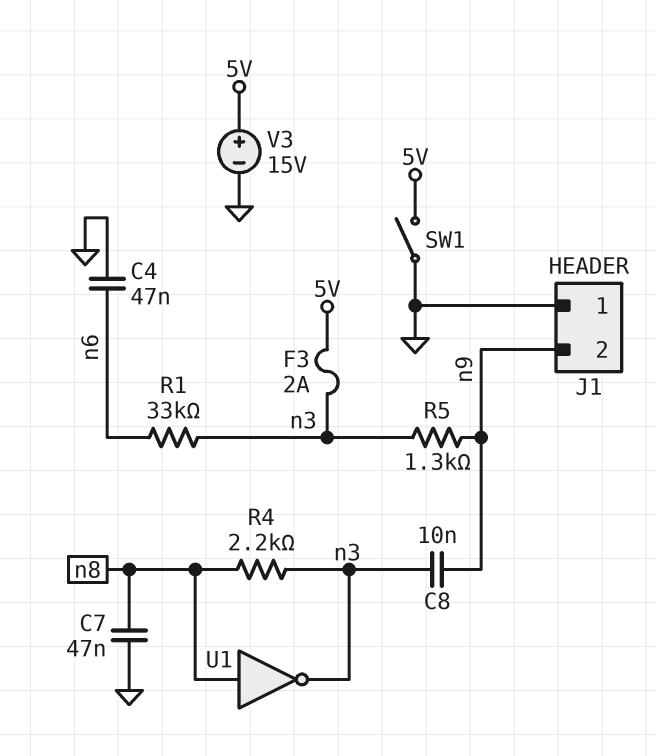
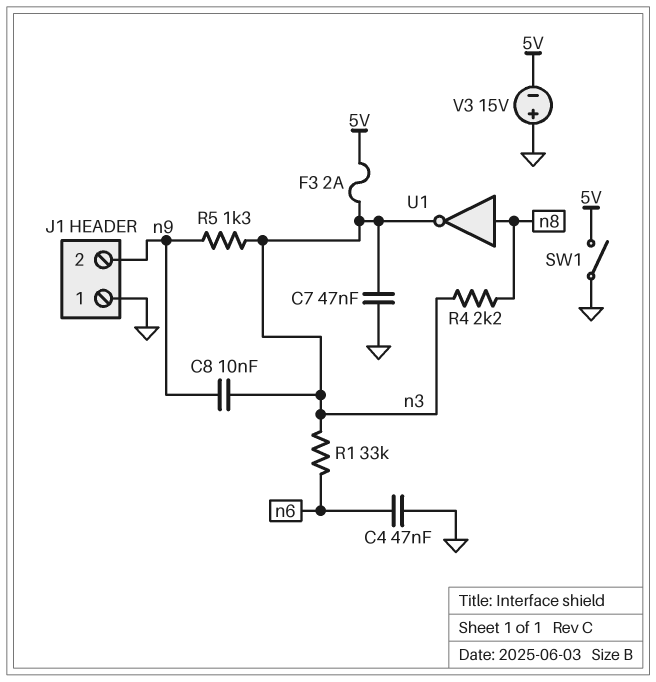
C7: 47nF (GND, n8) -> 47nF (GND, n3)
V3: 15V (plus 5V, minus GND) -> 15V (plus GND, minus 5V)

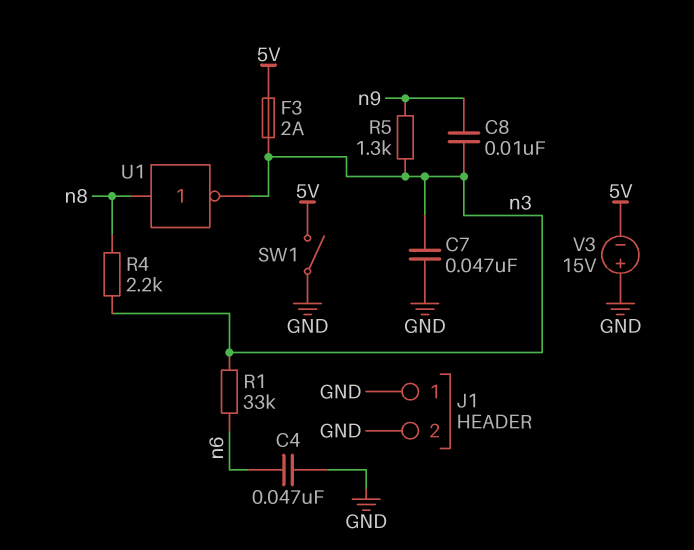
J1 pin 2: n9 -> GND

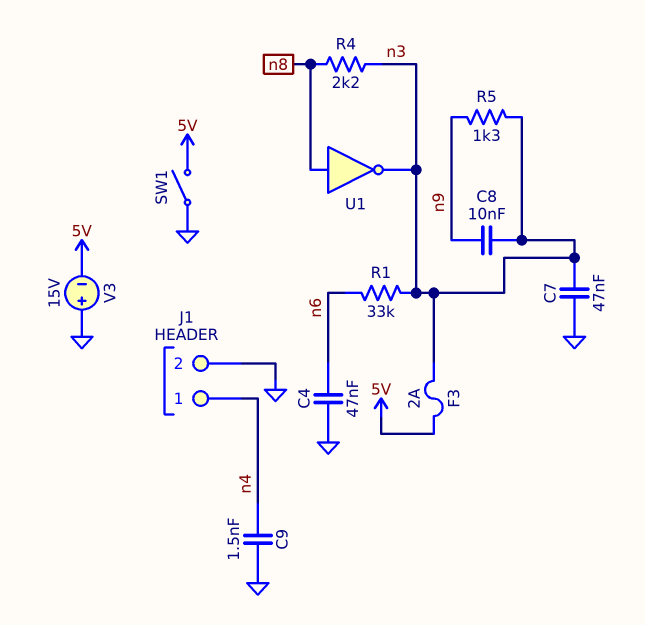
C9: none -> 1.5nF (GND, n4)
J1 pin 1: GND -> n4

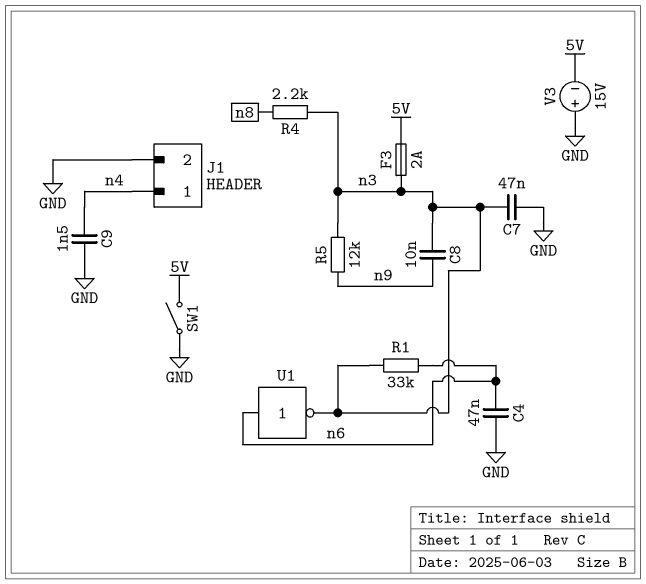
R5: 1.3k (n3, n9) -> 12k (n3, n9)
U1: NOT (in n8, out n3) -> NOT (in n6, out n3)

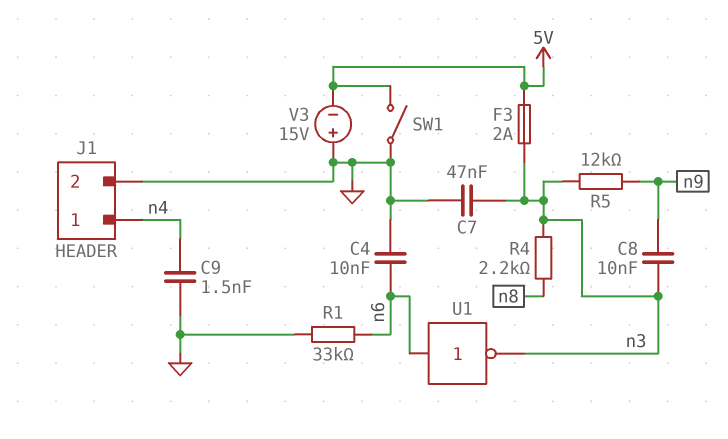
C4: 47nF (GND, n6) -> 10nF (GND, n6)
R1: 33k (n3, n6) -> 33k (GND, n6)

